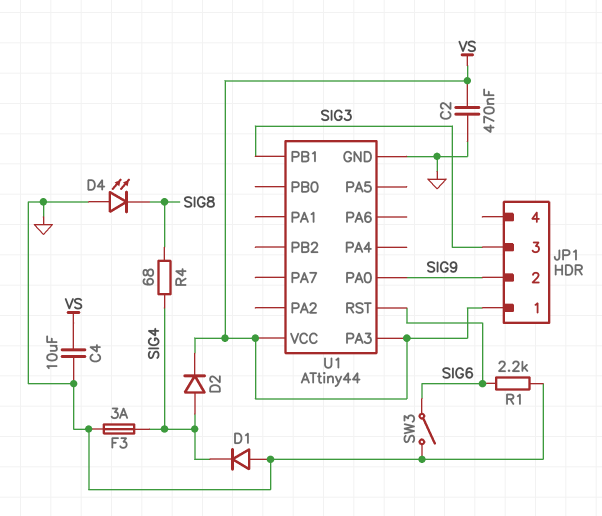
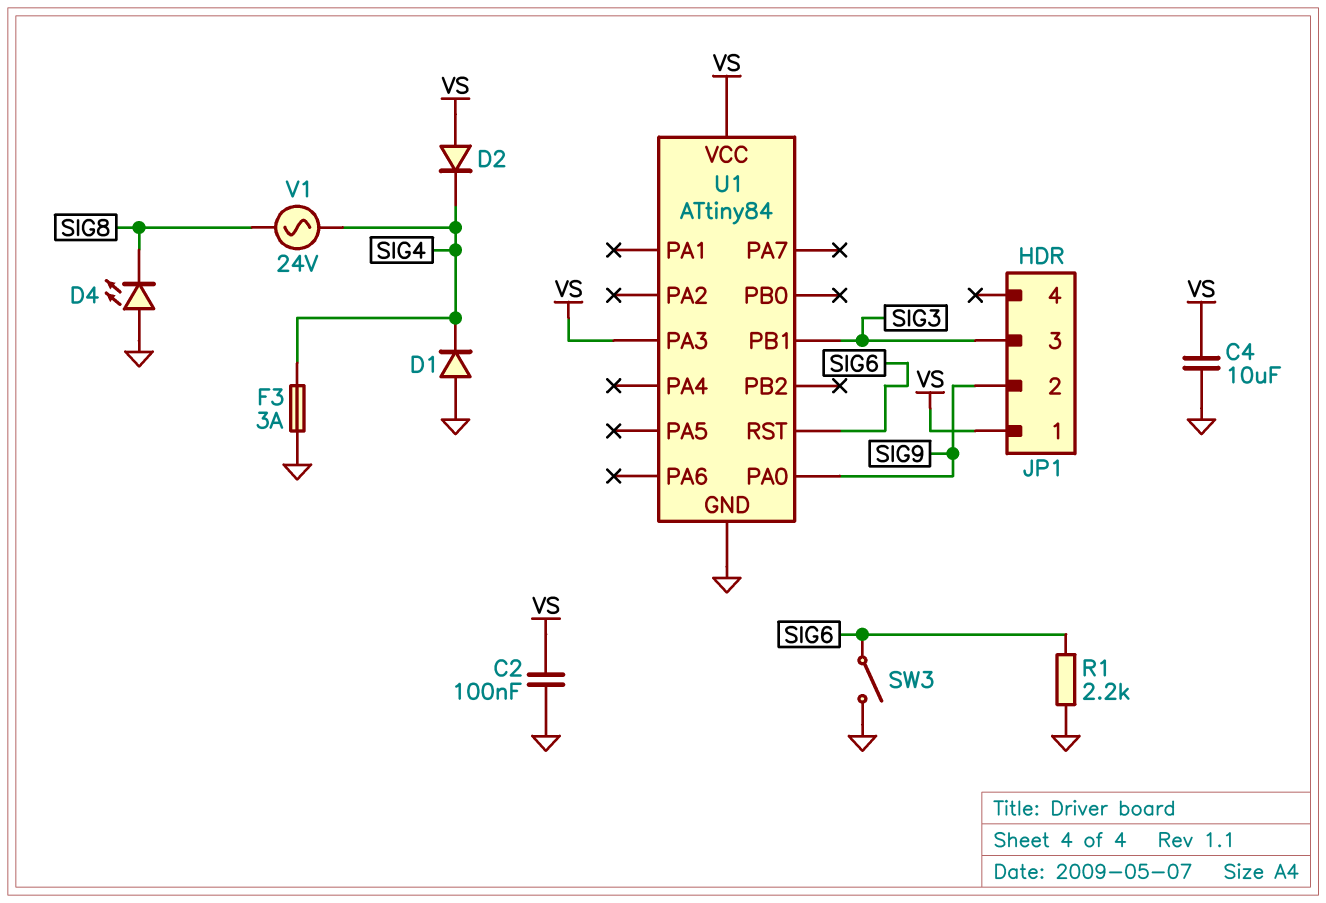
C2: 470nF (GND, VS) -> 100nF (GND, VS)
D2: diode (A SIG4, K VS) -> diode (A VS, K SIG4)
R4: 68 (SIG4, SIG8) -> none
U1: ATtiny44 -> ATtiny84
V1: none -> AC 24V (SIG4, SIG8)

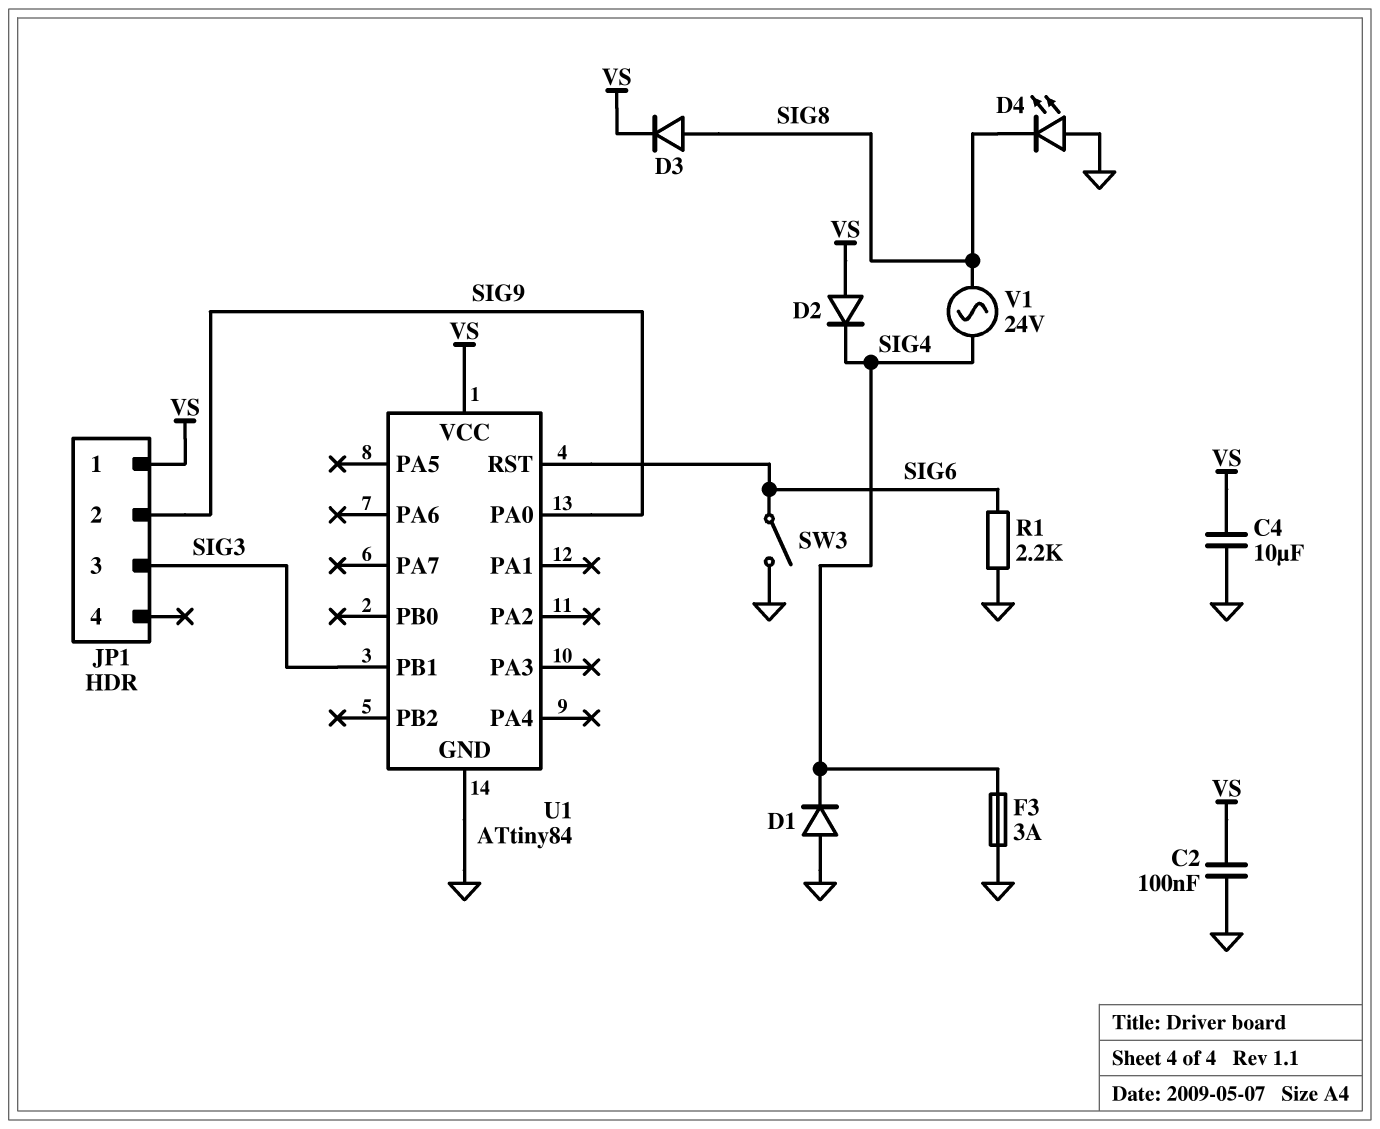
D3: none -> diode (A SIG8, K VS)
U1 pin PA3: VS -> none

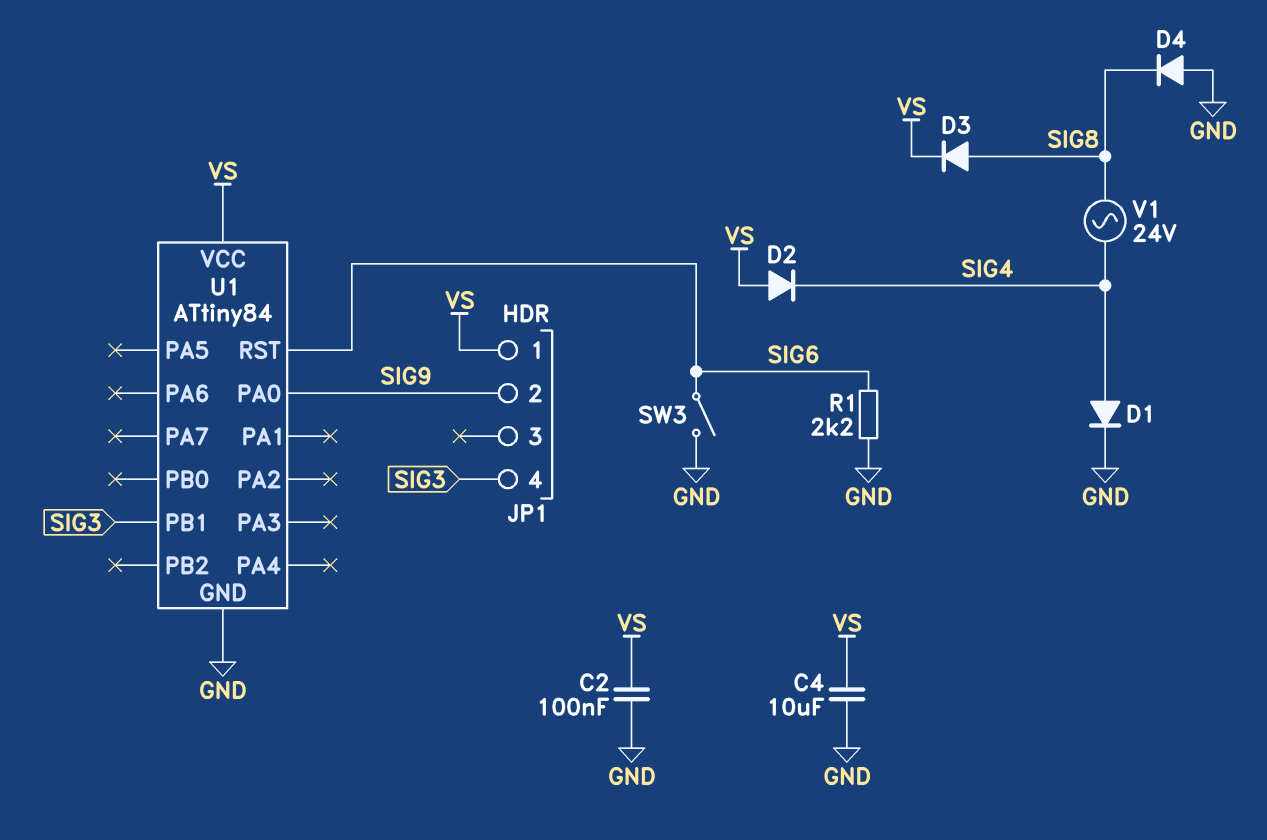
D1: diode (A GND, K SIG4) -> diode (A SIG4, K GND)
D4: LED (A GND, K SIG8) -> diode (A GND, K SIG8)
F3: 3A (GND, SIG4) -> none
JP1 pin 3: SIG3 -> none
JP1 pin 4: none -> SIG3

